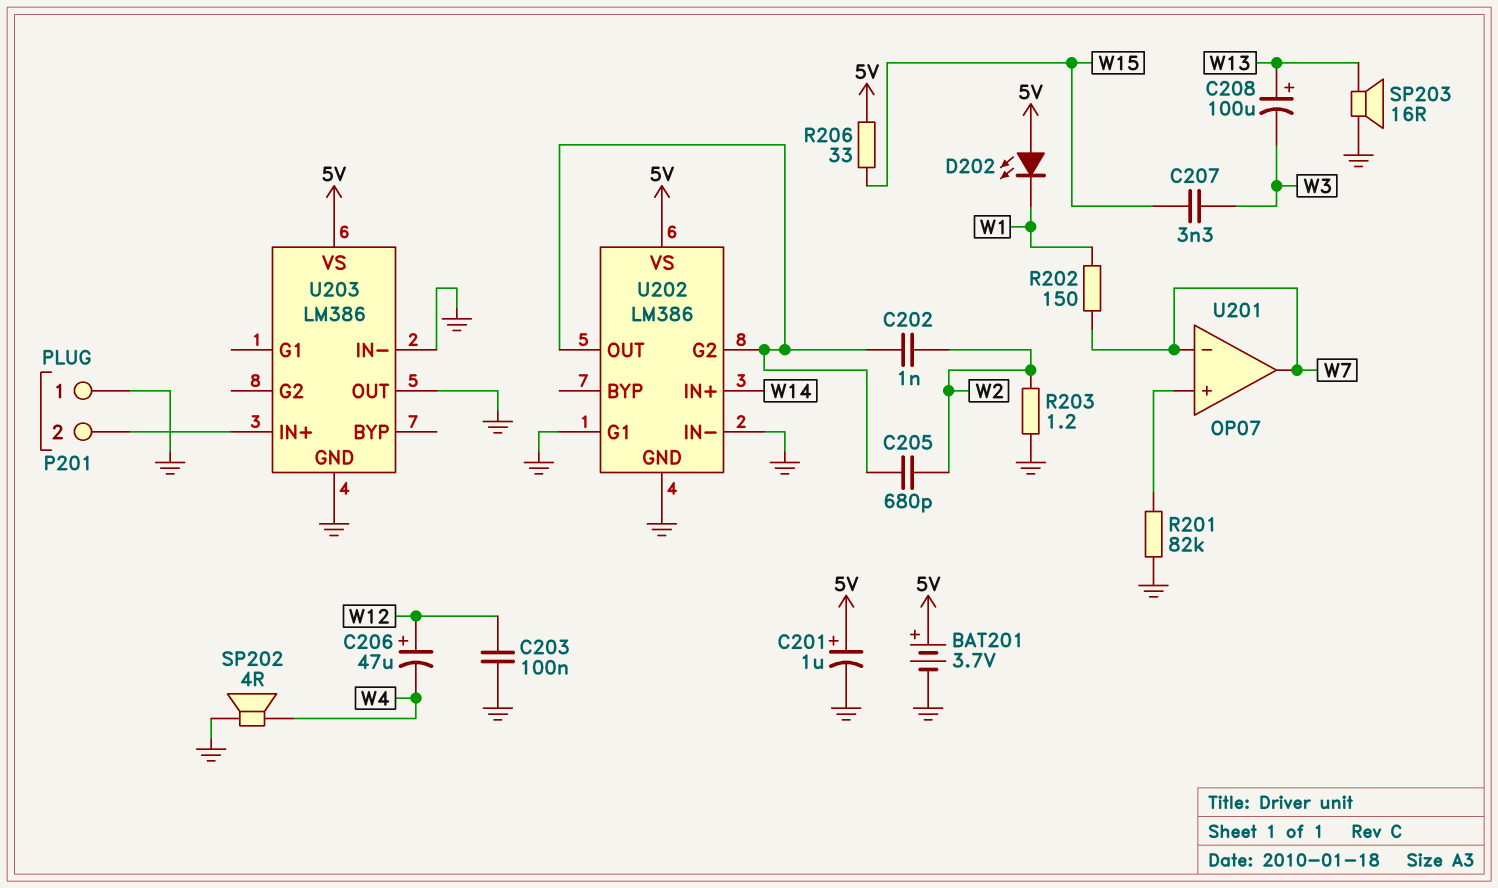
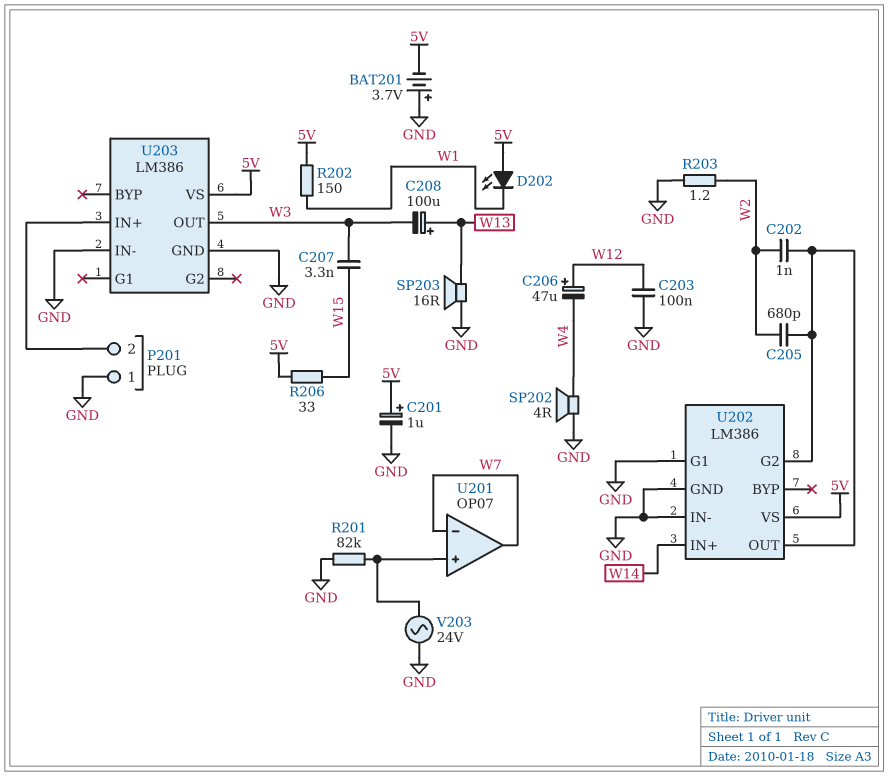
BAT201: 3.7V (plus 5V, minus GND) -> 3.7V (plus GND, minus 5V)
R202: 150 (W1, W7) -> 150 (5V, W1)
U203 pin OUT: GND -> W3
V203: none -> AC 24V (GND, U201/in+)

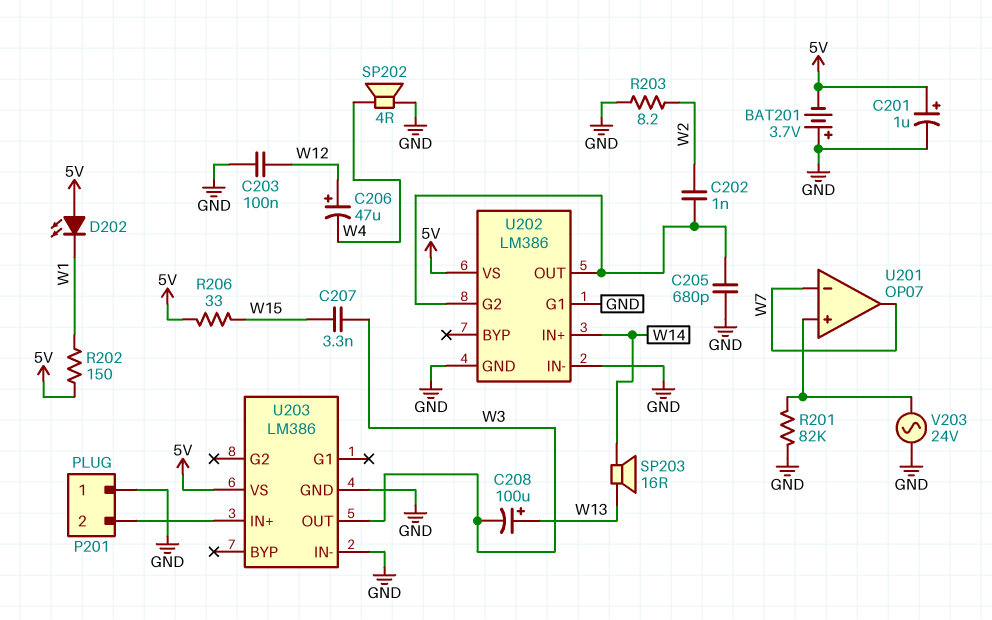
C205: 680pF (U202/G2, W2) -> 680pF (GND, U202/G2)
R203: 1.2 (GND, W2) -> 8.2 (GND, W2)
SP203: speaker 16R (GND, W13) -> speaker 16R (W13, W14)

